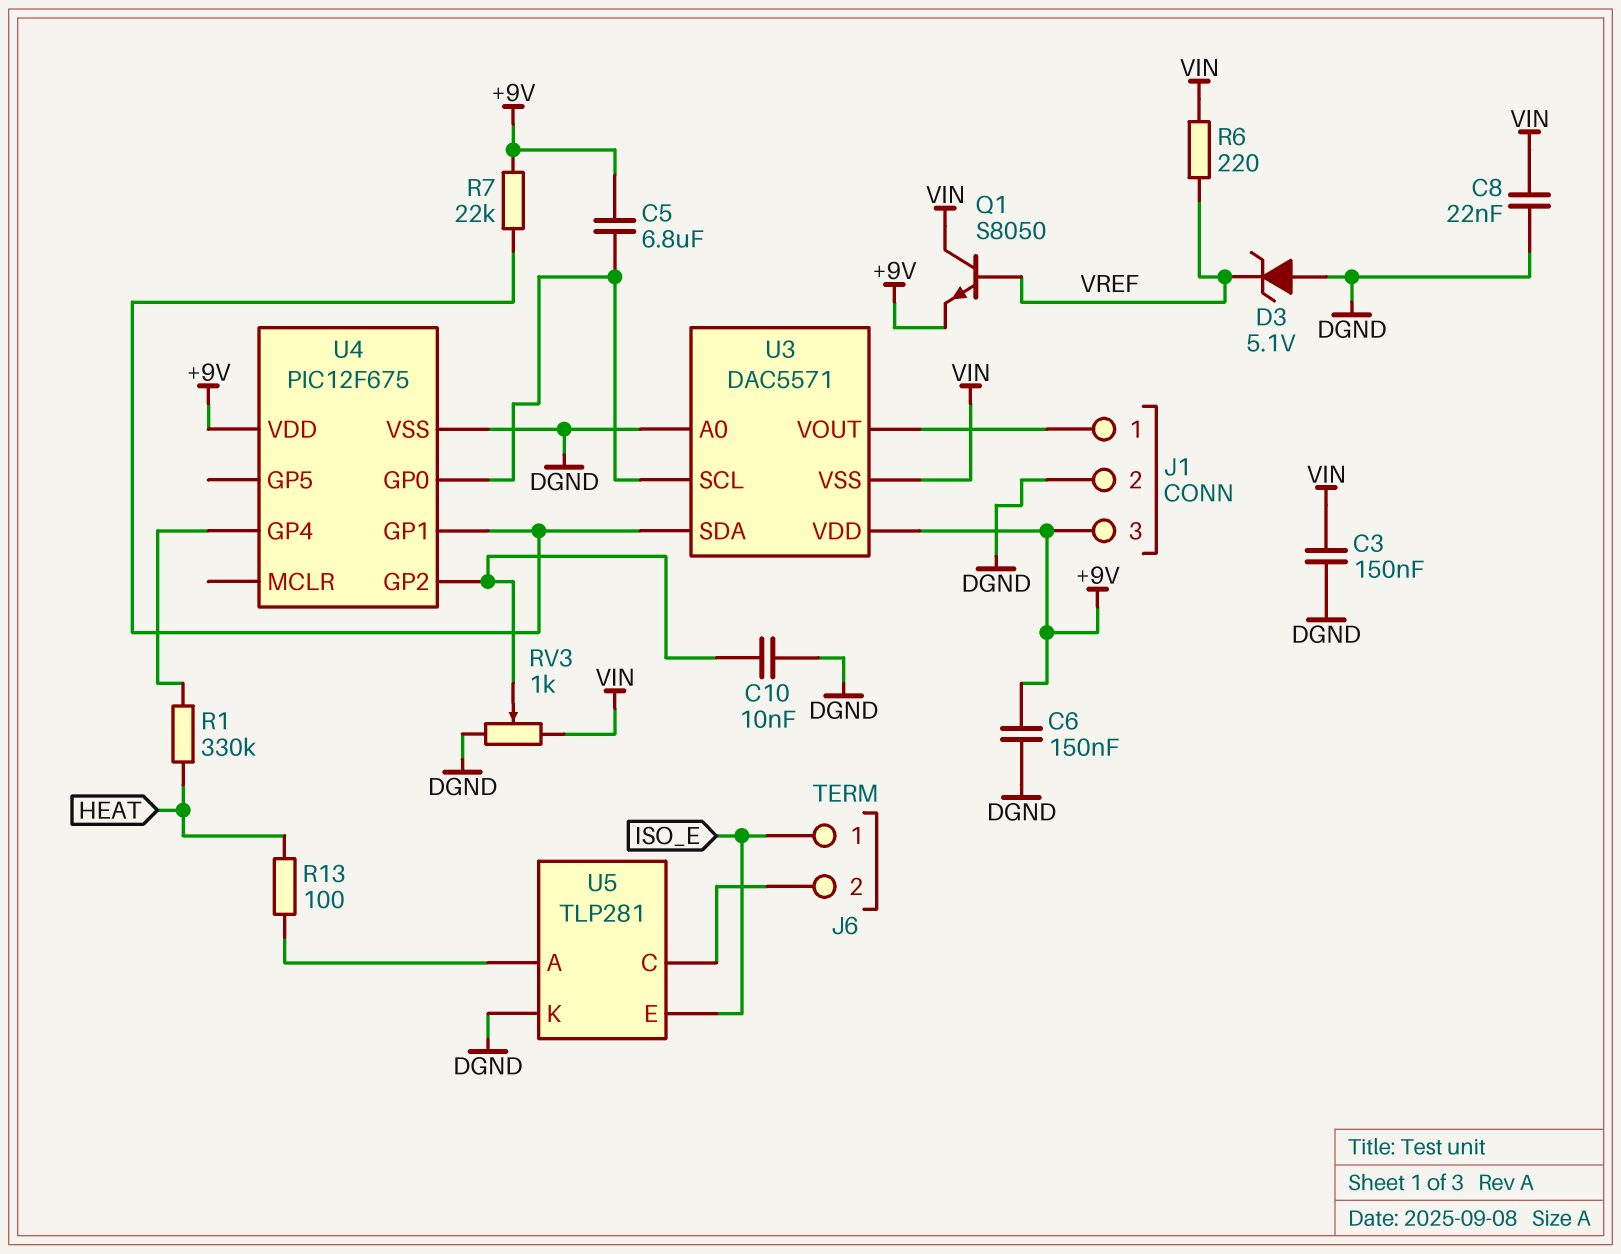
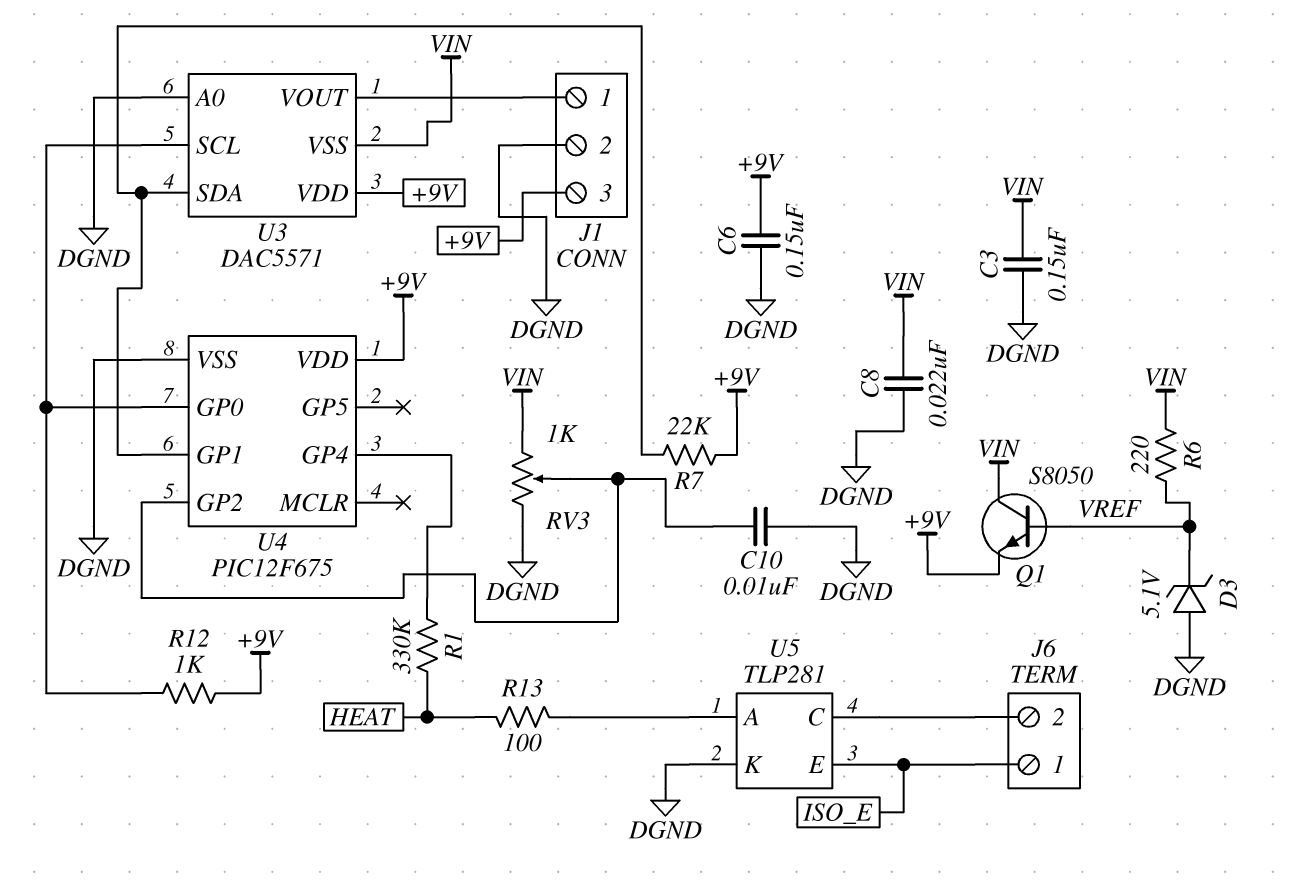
C5: 6.8uF (+9V, U3/SCL) -> none
R12: none -> 1k (+9V, U3/SCL)

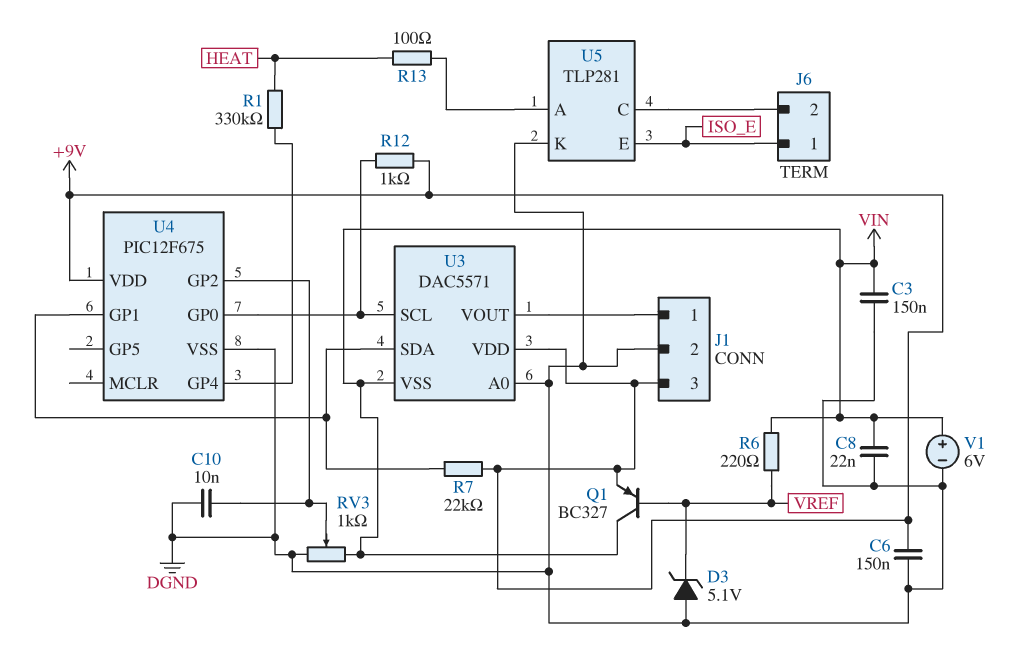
Q1: NPN S8050 (B VREF, C VIN, E +9V) -> PNP BC327 (B VREF, C VIN, E +9V)
V1: none -> 6V (plus VIN, minus DGND)

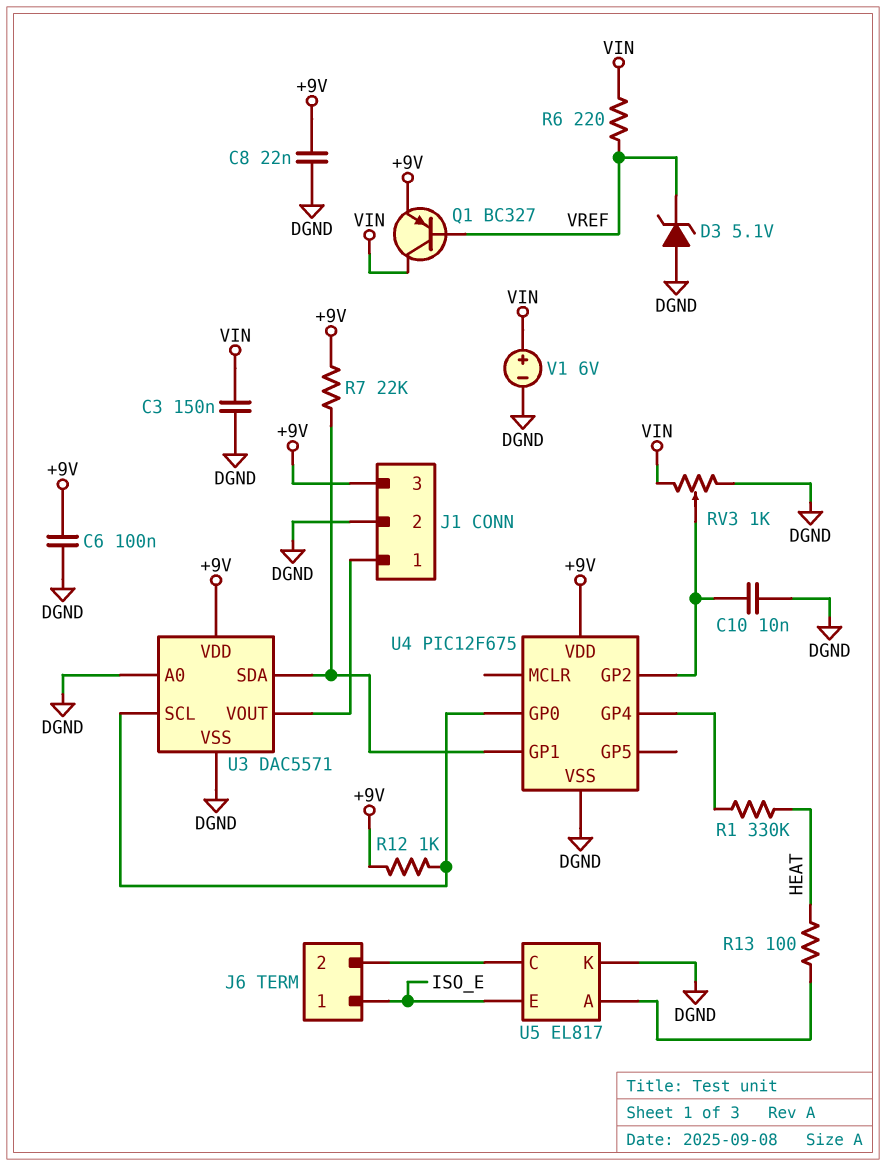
C6: 150nF (+9V, DGND) -> 100nF (+9V, DGND)
C8: 22nF (DGND, VIN) -> 22nF (+9V, DGND)
U3 pin VSS: VIN -> DGND
U5: TLP281 -> EL817

